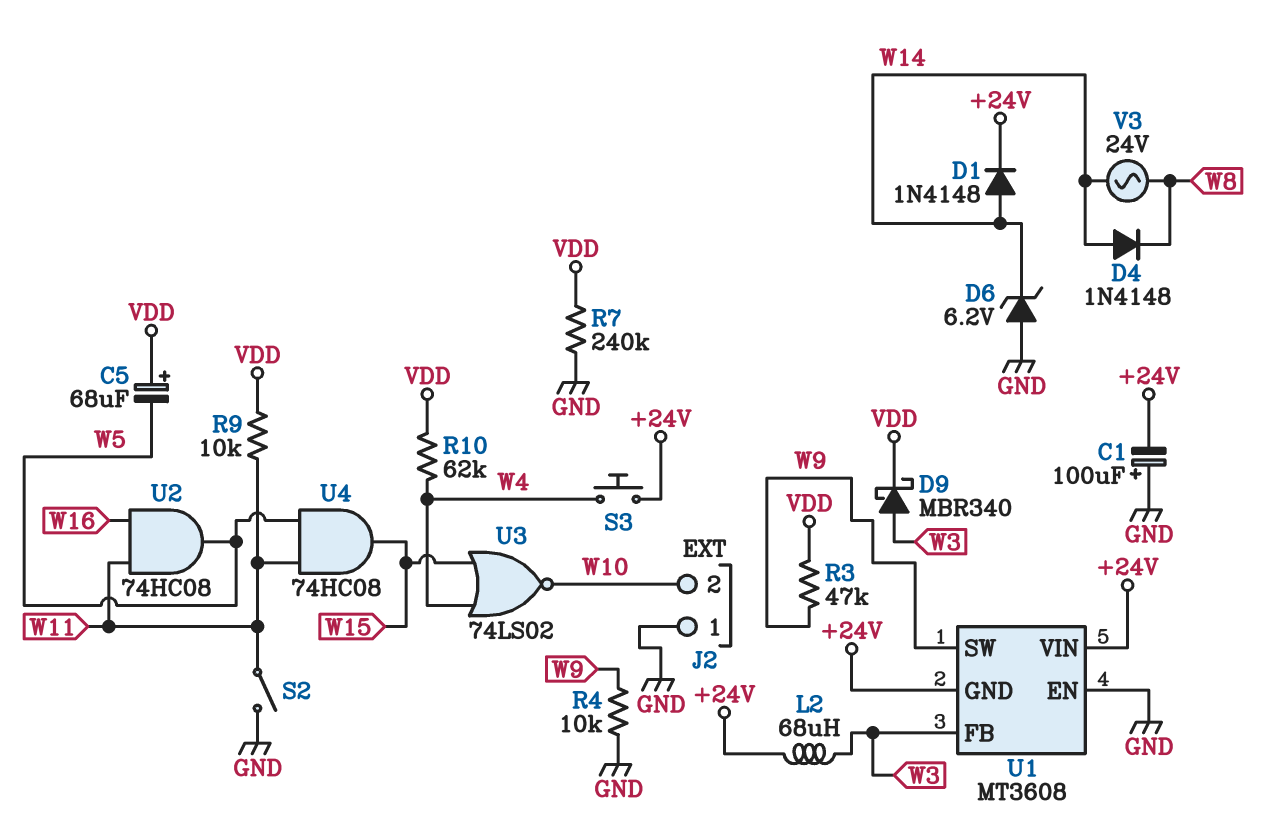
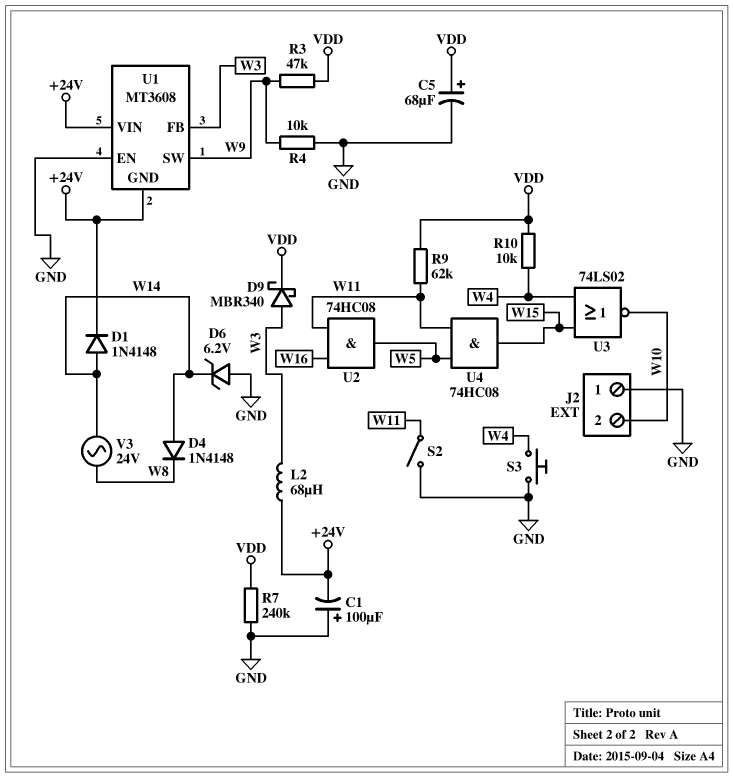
C5: 68uF (plus VDD, minus W5) -> 68uF (plus VDD, minus GND)
R9: 10k (VDD, W11) -> 62k (VDD, W11)
R10: 62k (VDD, W4) -> 10k (VDD, W4)
S3: button (+24V, W4) -> button (GND, W4)

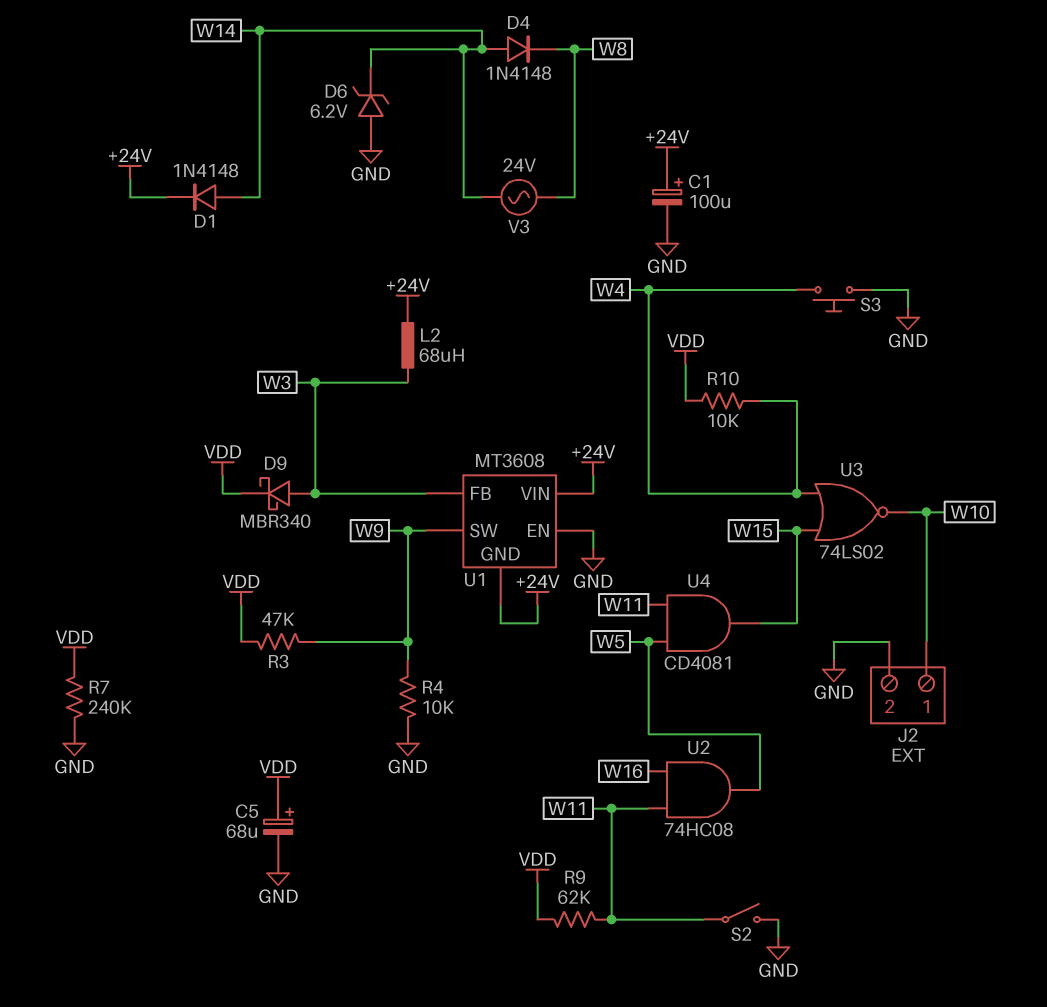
C1: 100uF (plus GND, minus +24V) -> 100uF (plus +24V, minus GND)
J2 pin 1: GND -> W10
J2 pin 2: W10 -> GND
U4: AND 74HC08 (in W5, in W11, out W15) -> AND CD4081 (in W5, in W11, out W15)

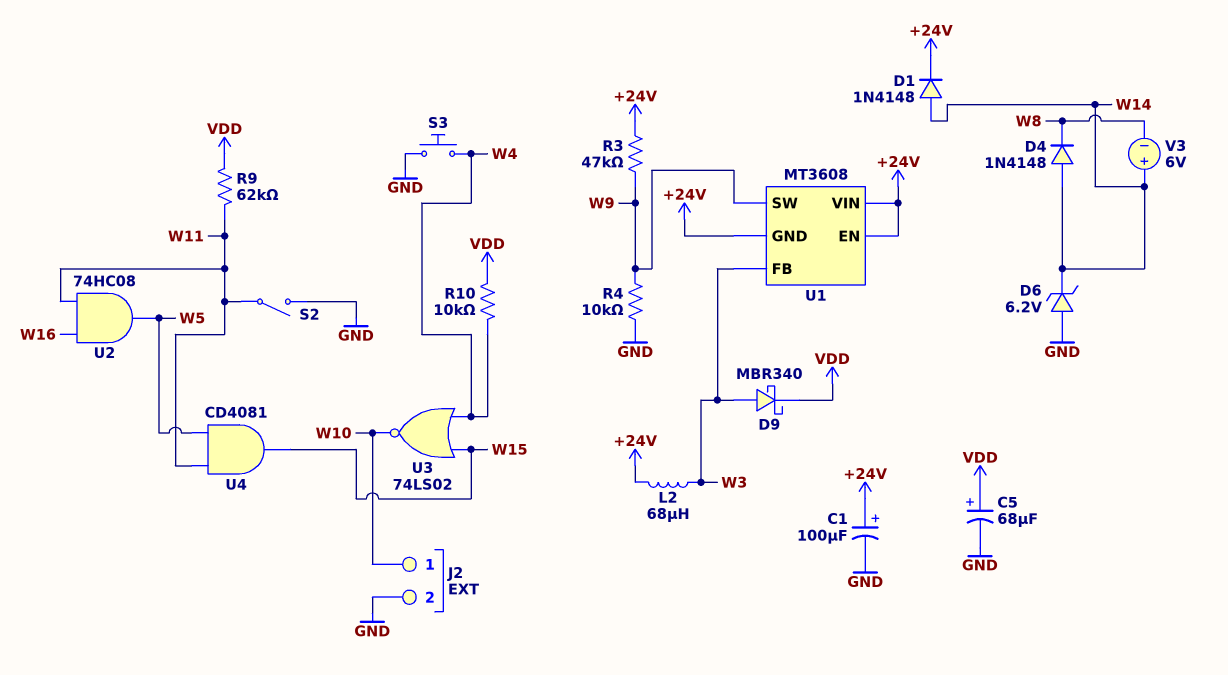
R3: 47k (VDD, W9) -> 47k (+24V, W9)
R7: 240k (GND, VDD) -> none
U1 pin EN: GND -> +24V
V3: AC 24V (W8, W14) -> 6V (plus W14, minus W8)

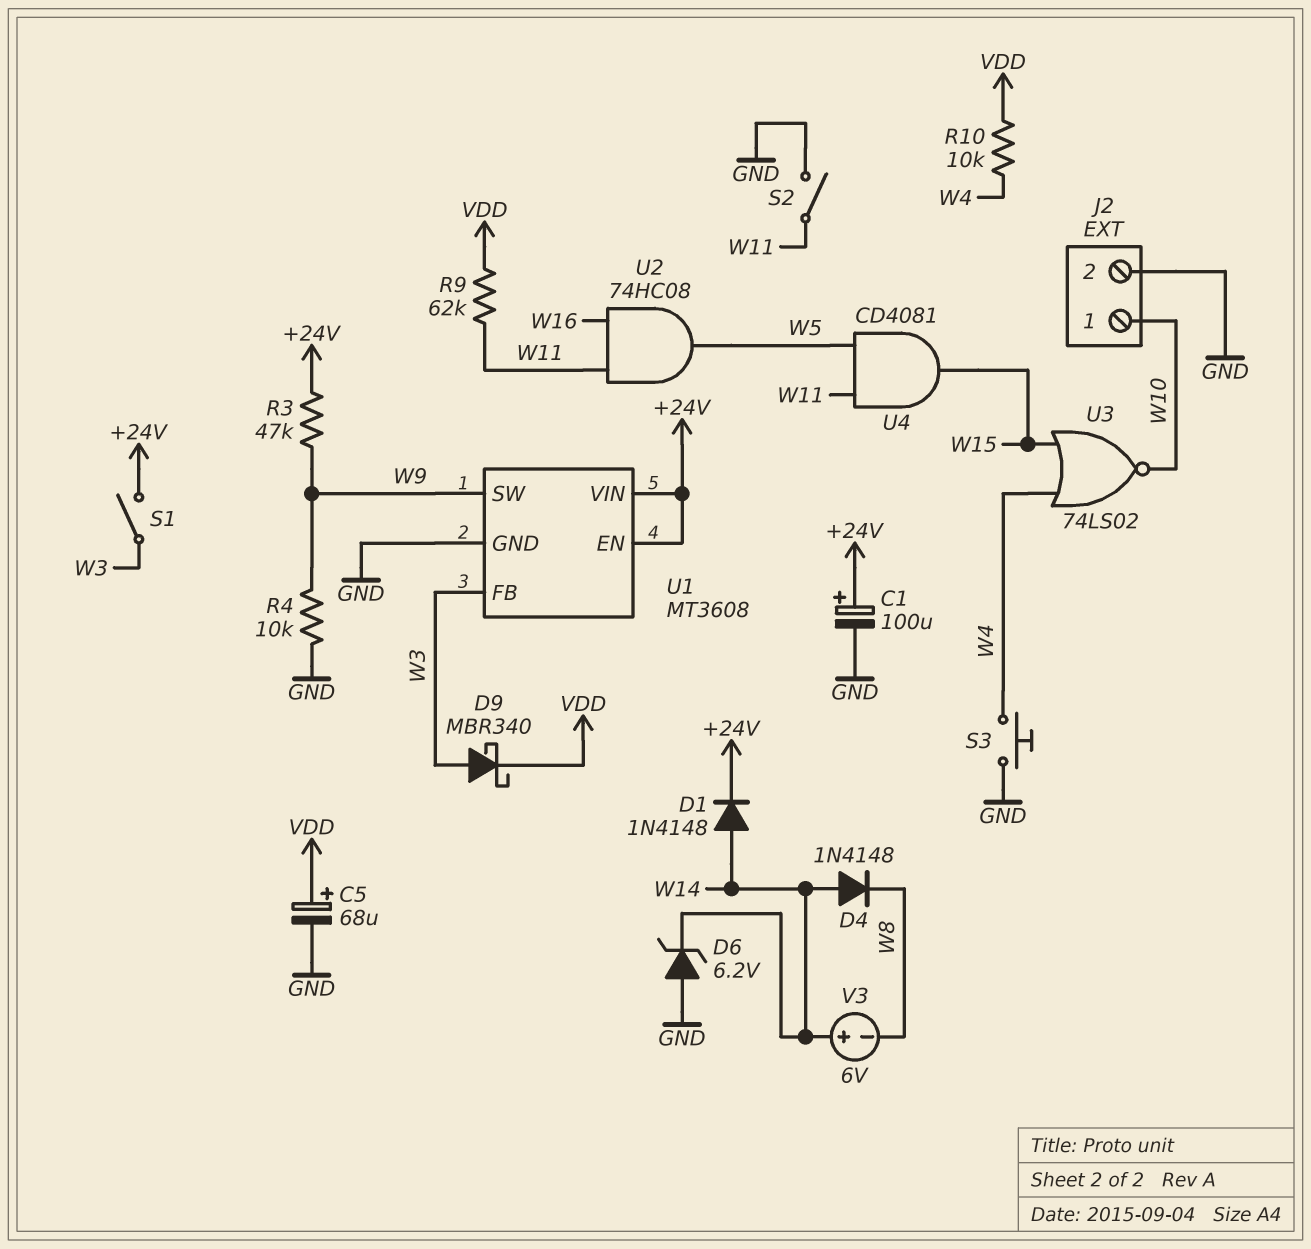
L2: 68uH (+24V, W3) -> none
S1: none -> switch (+24V, W3)
U1 pin GND: +24V -> GND

